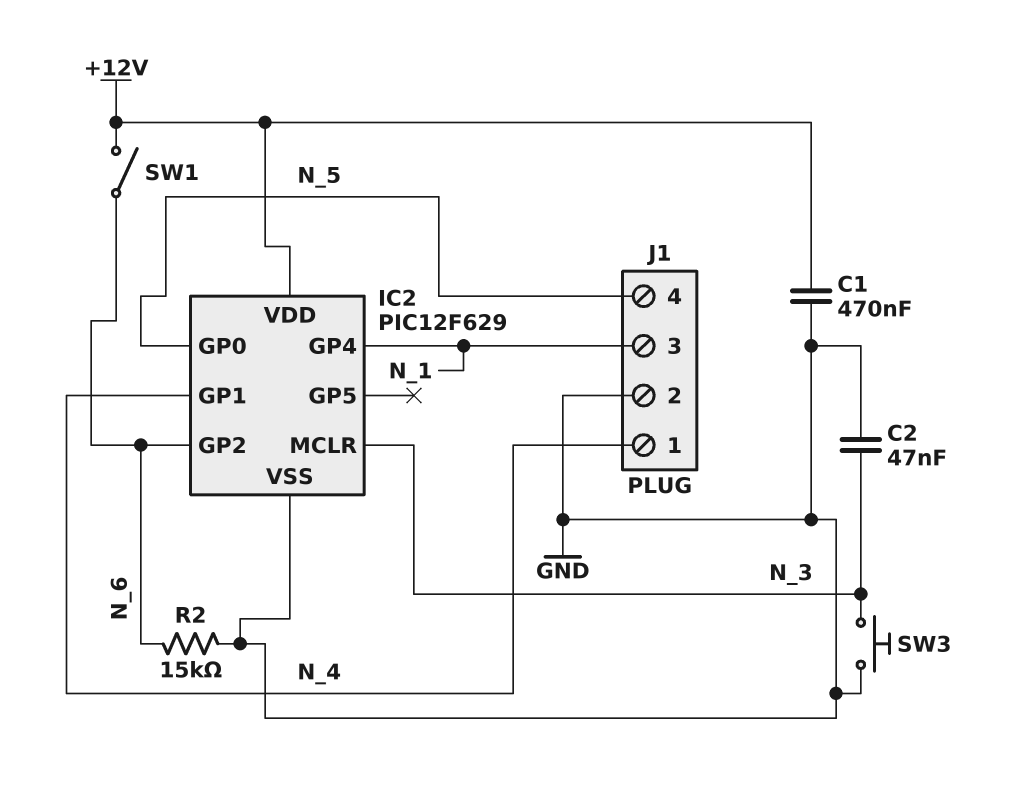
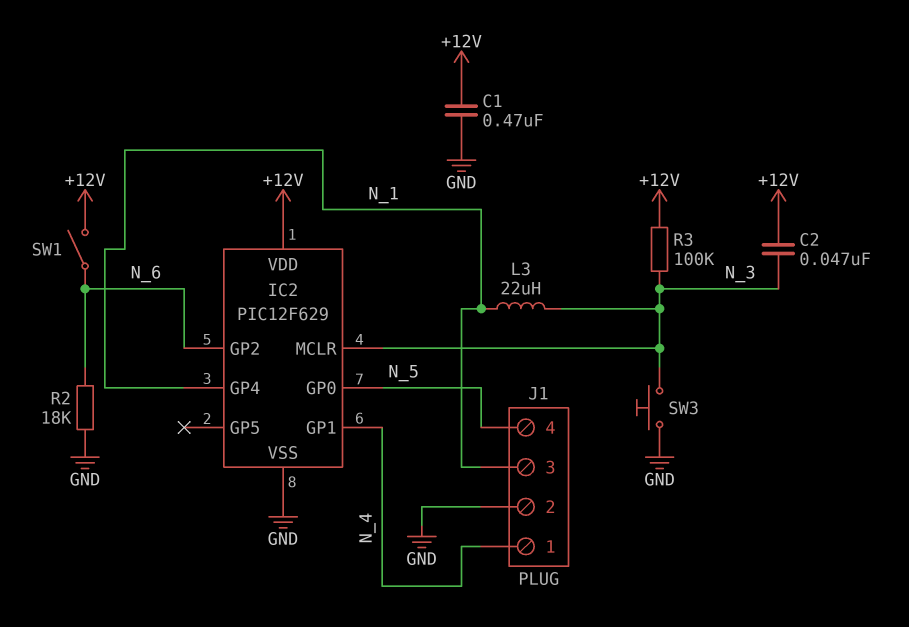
C2: 47nF (GND, N_3) -> 47nF (+12V, N_3)
L3: none -> 22uH (N_1, N_3)
R2: 15k (GND, N_6) -> 18k (GND, N_6)
R3: none -> 100k (+12V, N_3)

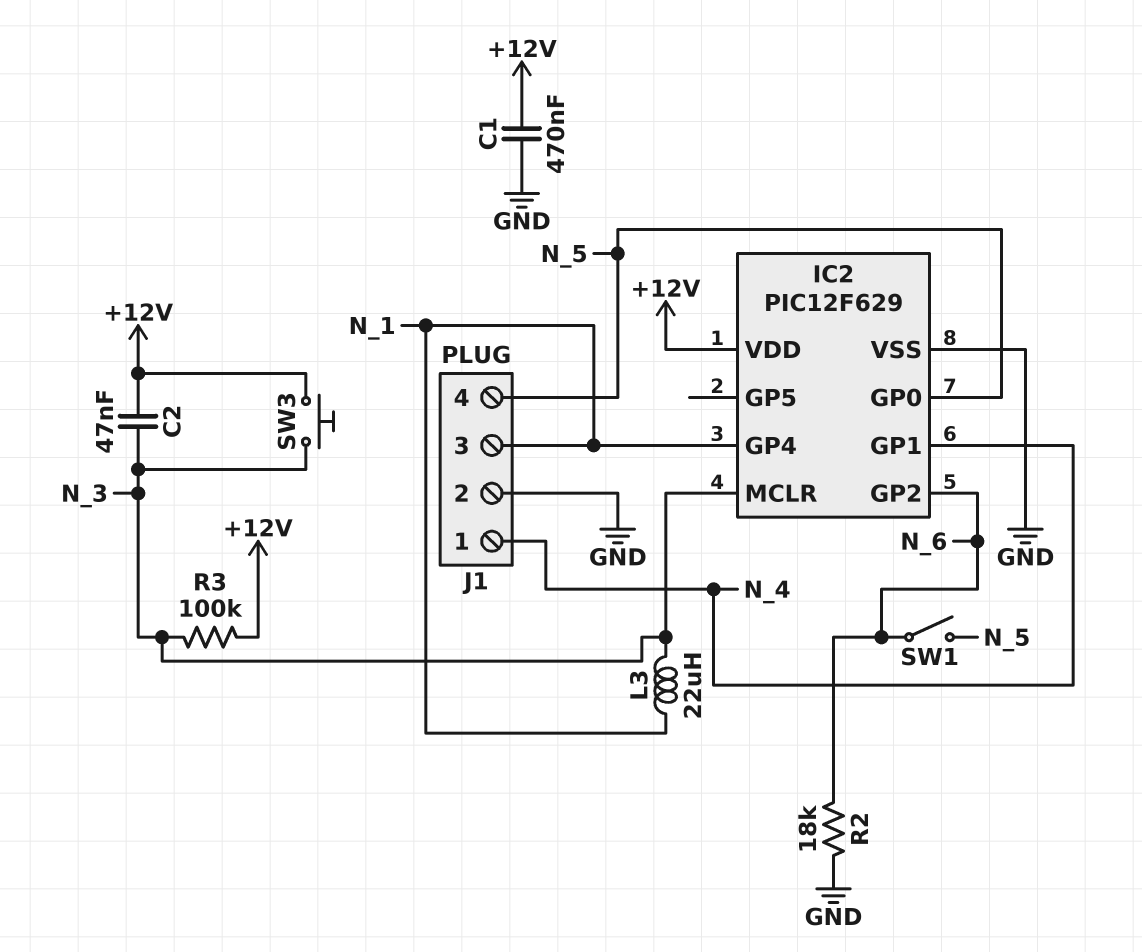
SW1: switch (+12V, N_6) -> switch (N_5, N_6)
SW3: button (GND, N_3) -> button (+12V, N_3)

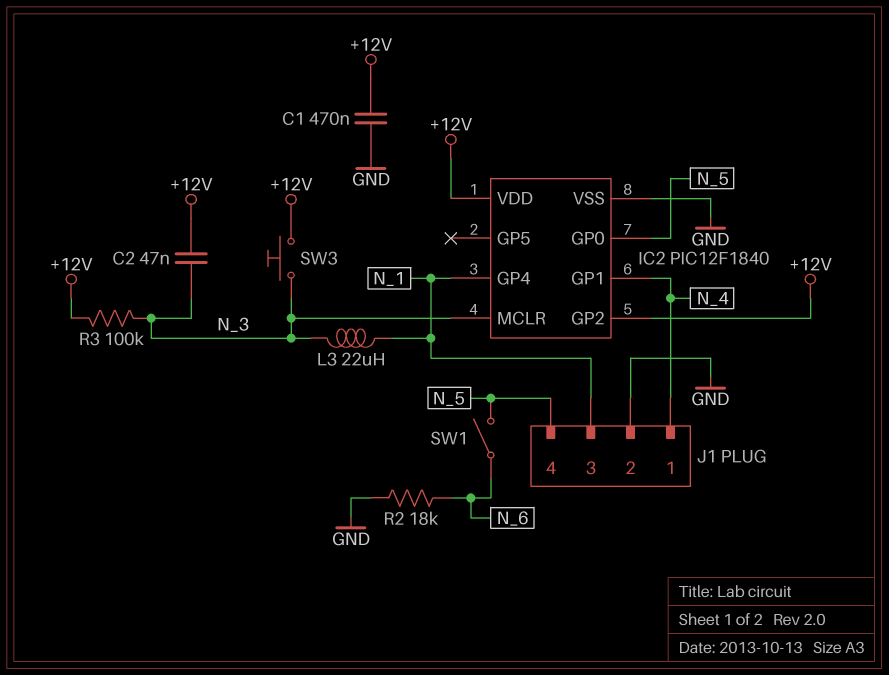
IC2: PIC12F629 -> PIC12F1840
IC2 pin GP2: N_6 -> +12V

